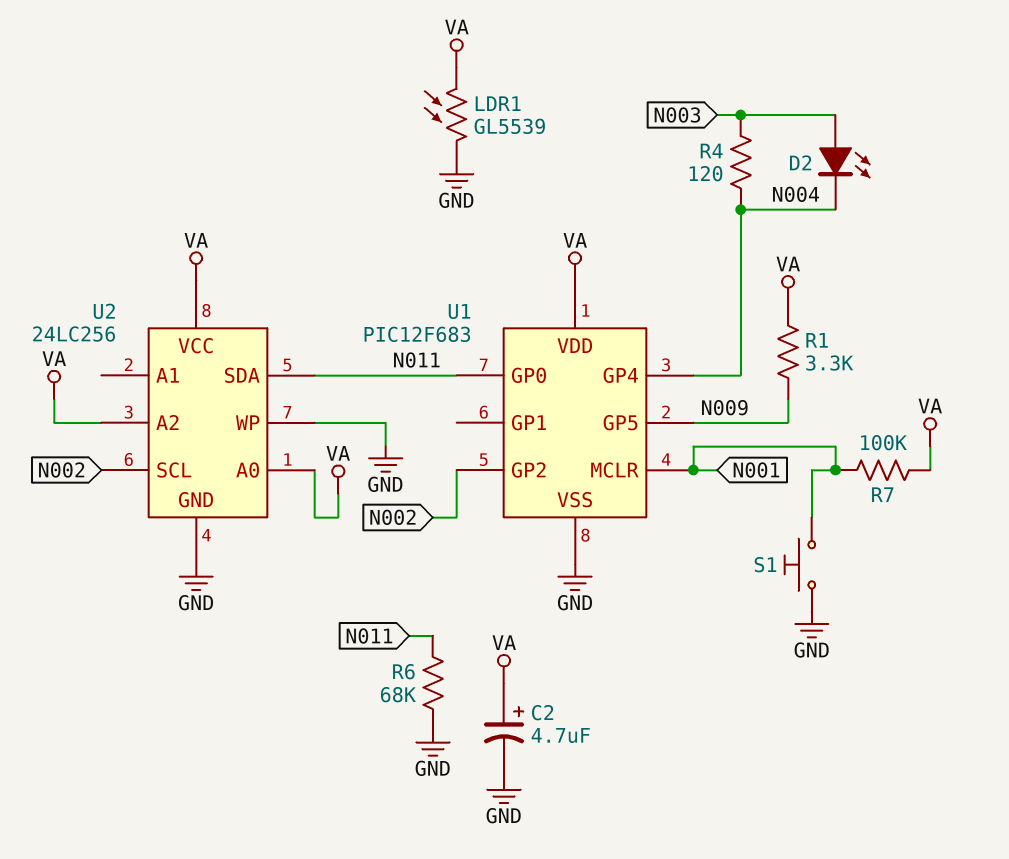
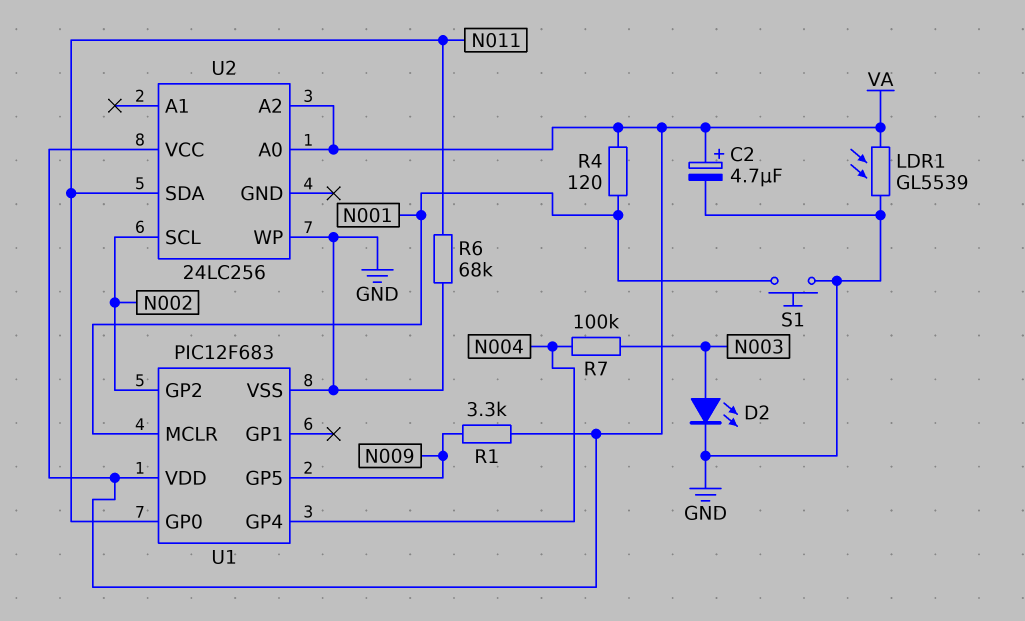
D2: LED (A N003, K N004) -> LED (A N003, K GND)
R4: 120 (N003, N004) -> 120 (N001, VA)
R7: 100k (N001, VA) -> 100k (N003, N004)
U2 pin GND: GND -> none

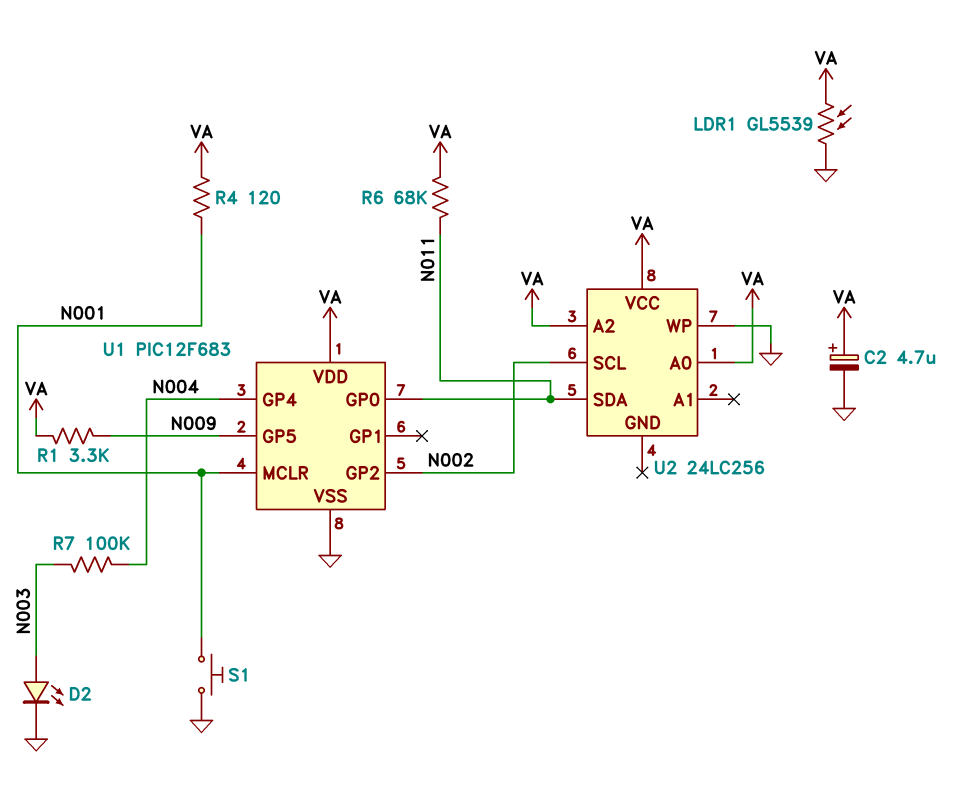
R6: 68k (GND, N011) -> 68k (N011, VA)

